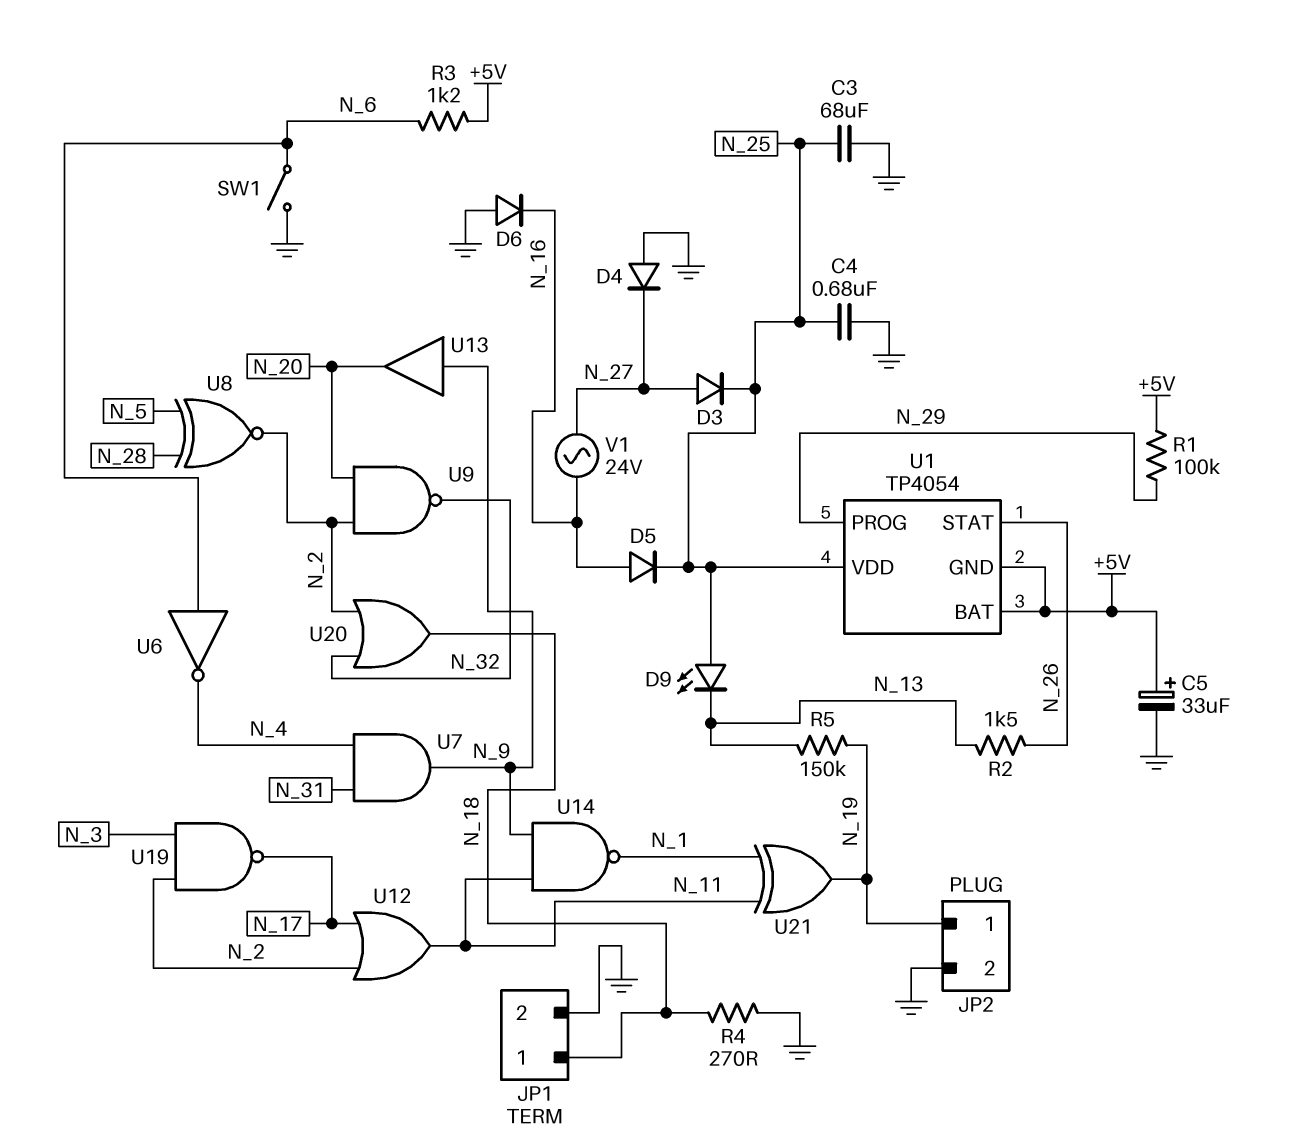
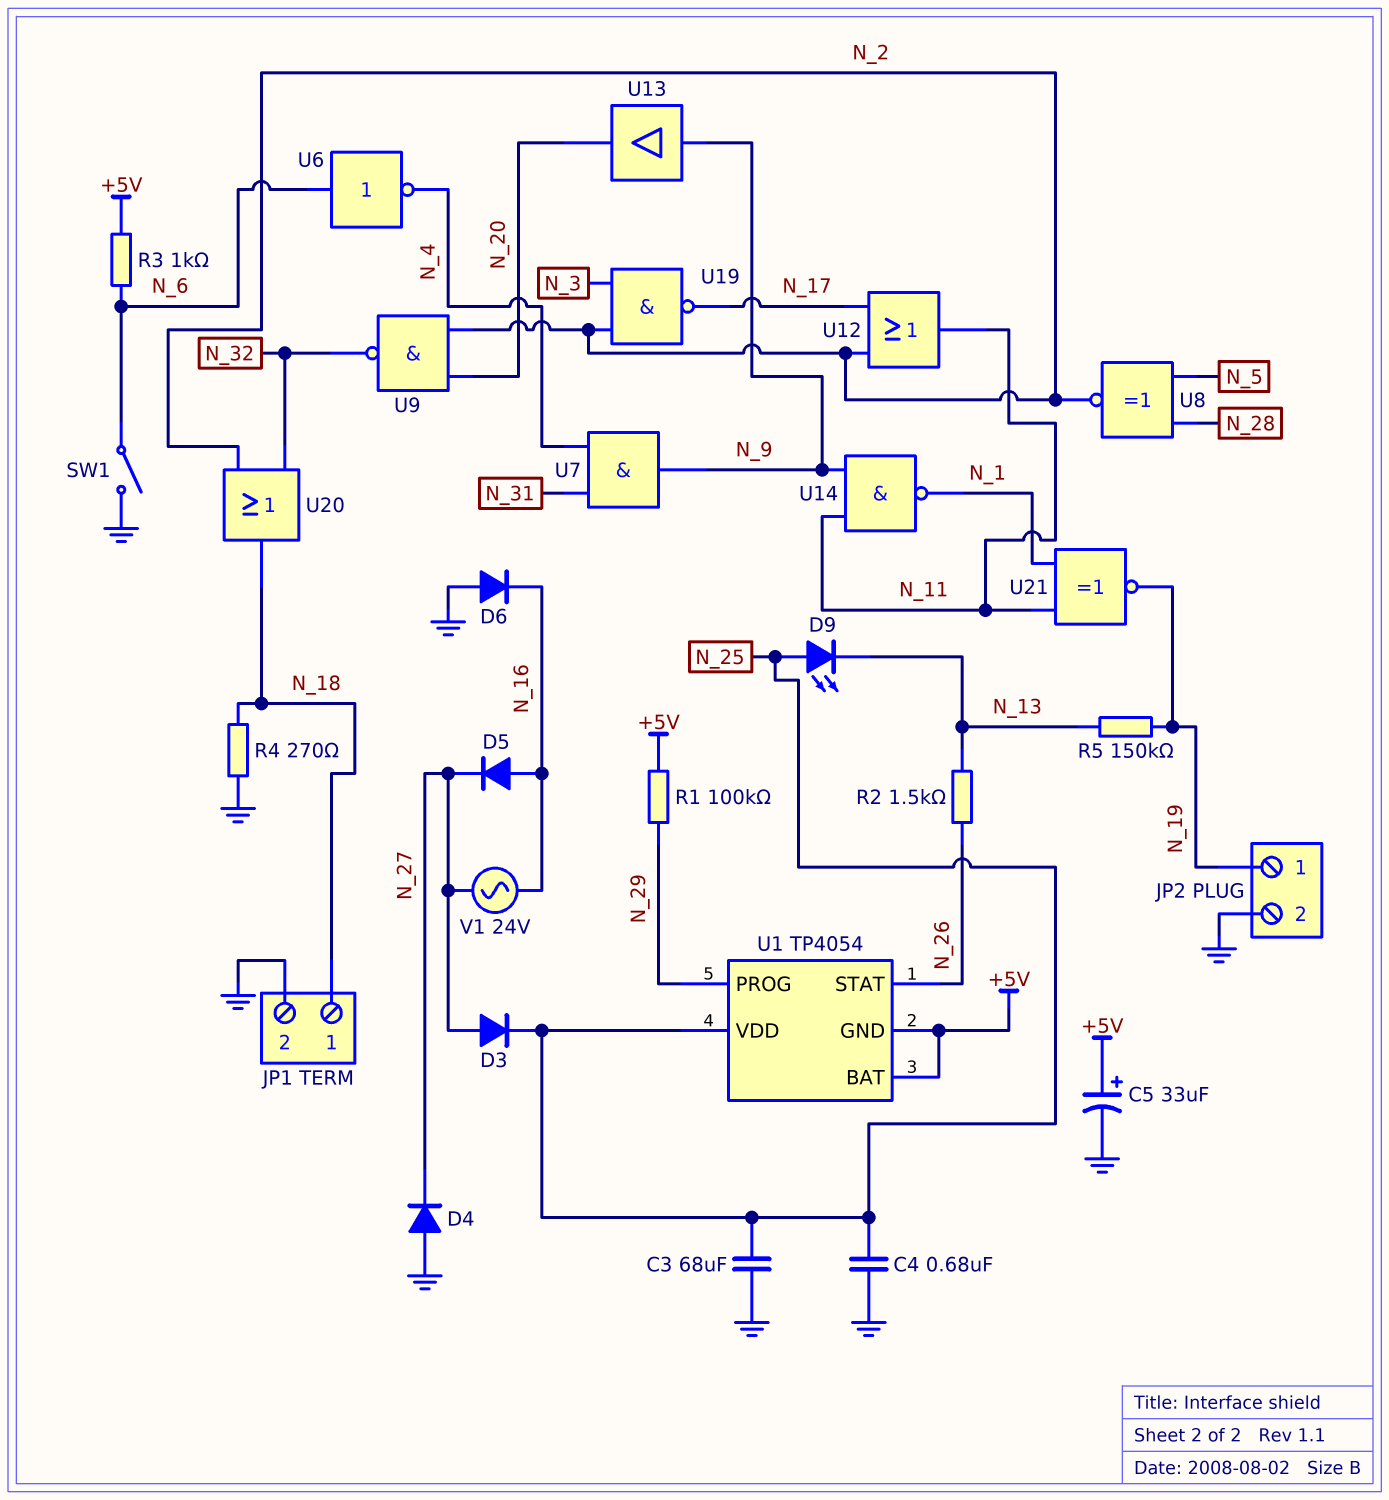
D5: diode (A N_16, K N_25) -> diode (A N_16, K N_27)
R3: 1.2k (+5V, N_6) -> 1k (+5V, N_6)
U21: XOR (in N_1, in N_11, out N_19) -> XNOR (in N_1, in N_11, out N_19)

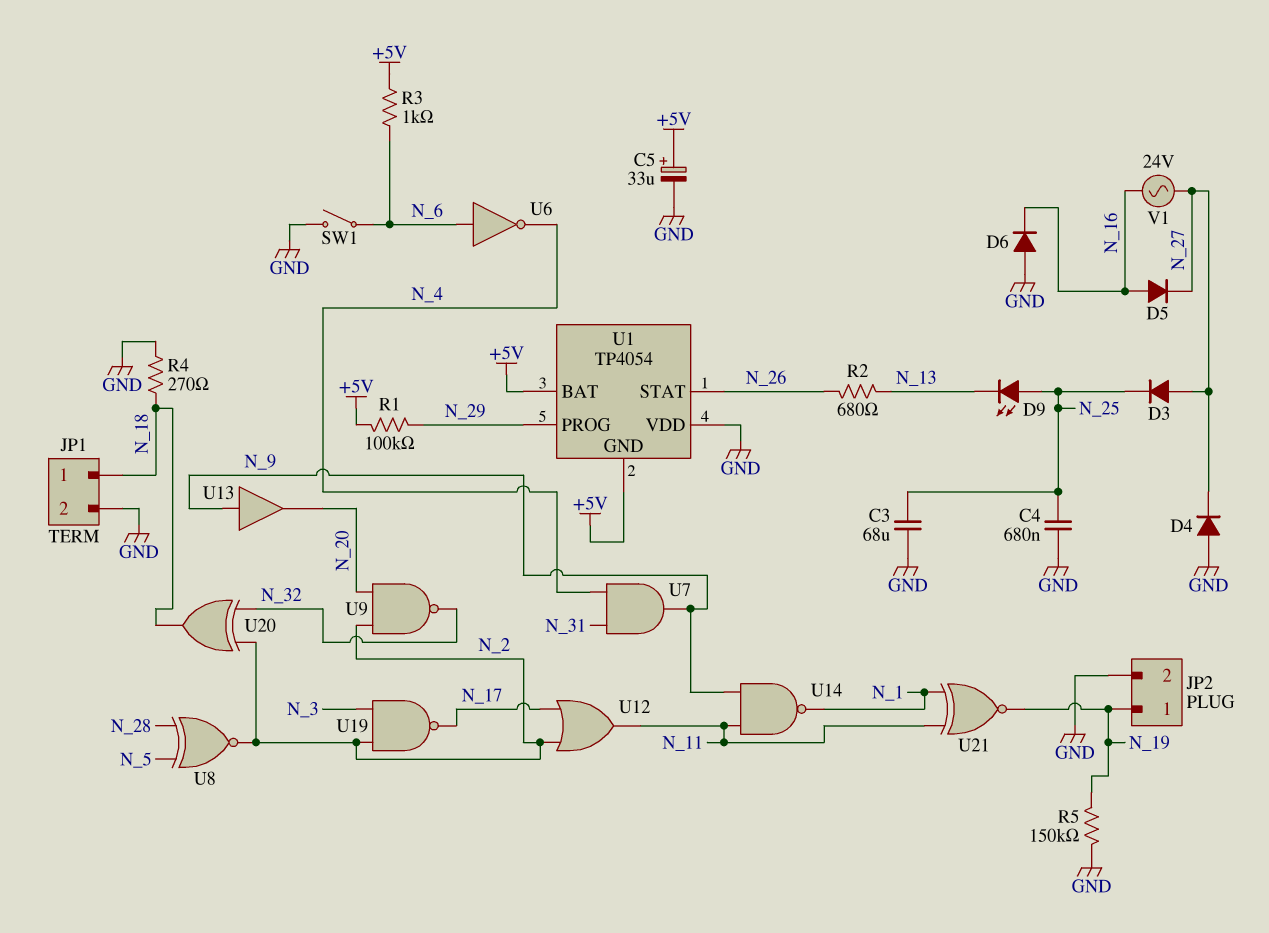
R2: 1.5k (N_13, N_26) -> 680 (N_13, N_26)
R5: 150k (N_13, N_19) -> 150k (GND, N_19)
U1 pin VDD: N_25 -> GND
U20: OR (in N_2, in N_32, out N_18) -> XOR (in N_2, in N_32, out N_18)

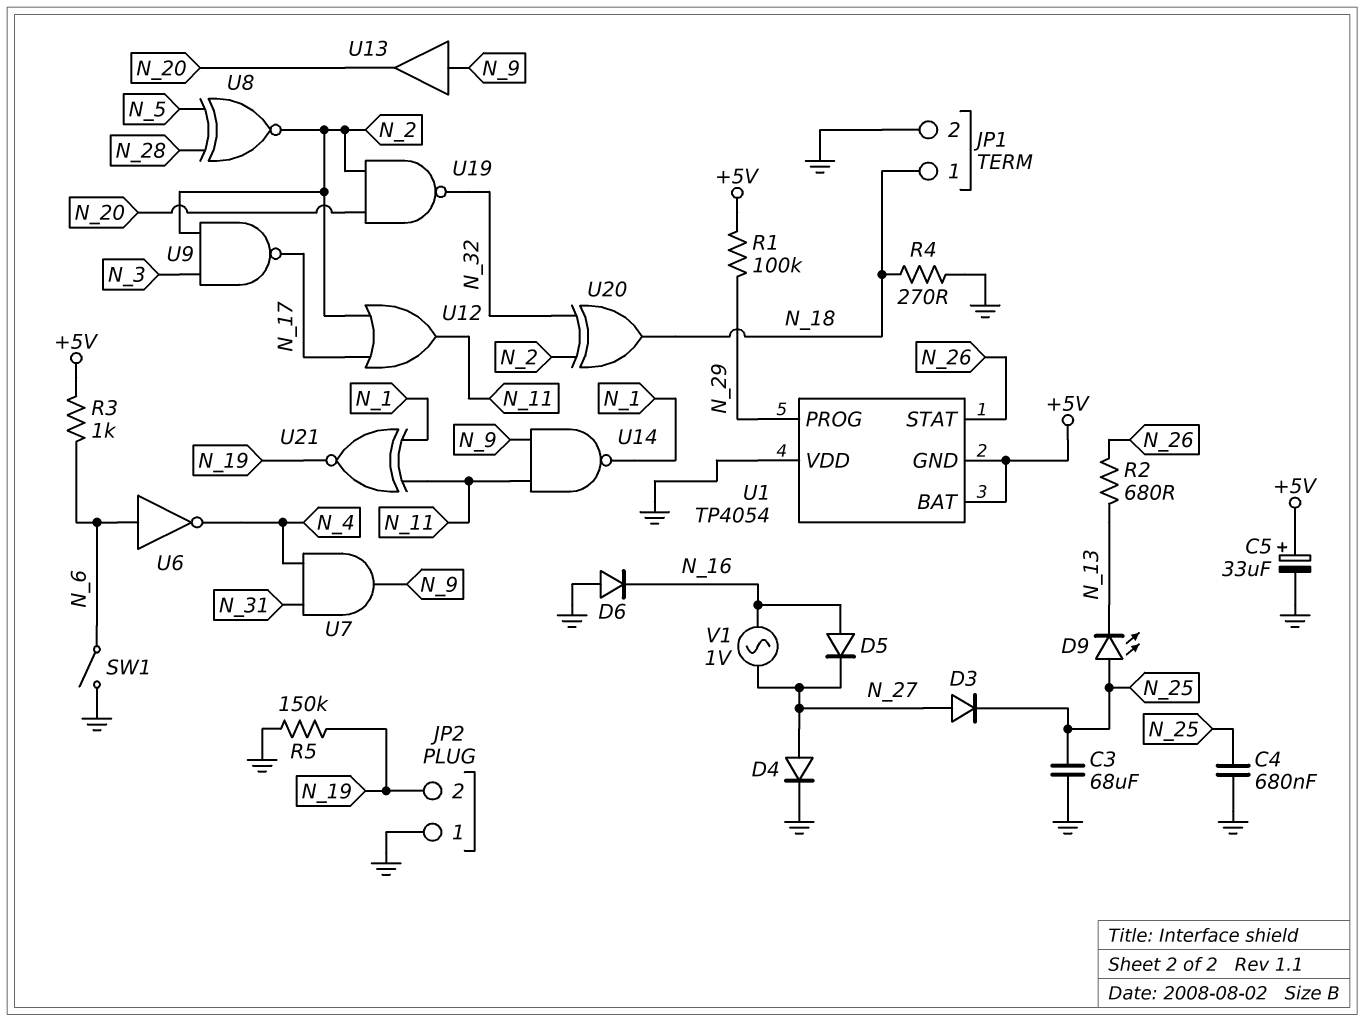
D4: diode (A GND, K N_27) -> diode (A N_27, K GND)
JP2 pin 1: N_19 -> GND
JP2 pin 2: GND -> N_19
U9: NAND (in N_2, in N_20, out N_32) -> NAND (in N_2, in N_3, out N_17)
U19: NAND (in N_2, in N_3, out N_17) -> NAND (in N_2, in N_20, out N_32)
V1: AC 24V (N_16, N_27) -> AC 1V (N_16, N_27)

